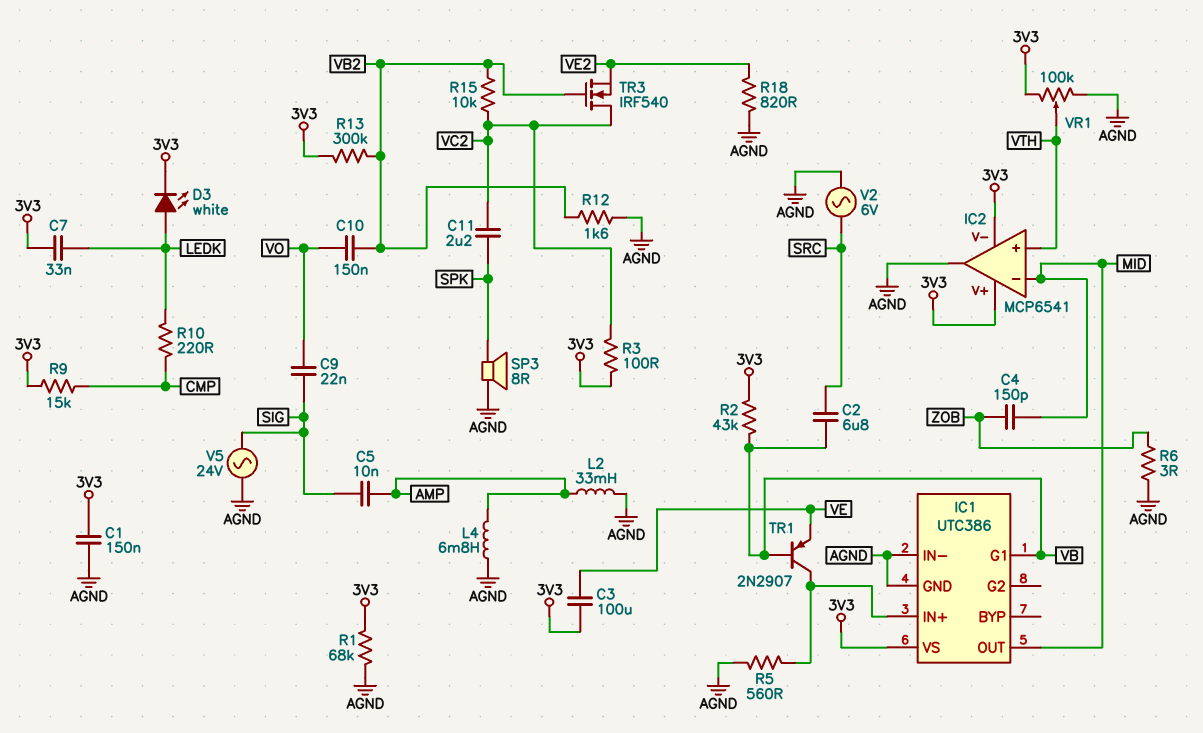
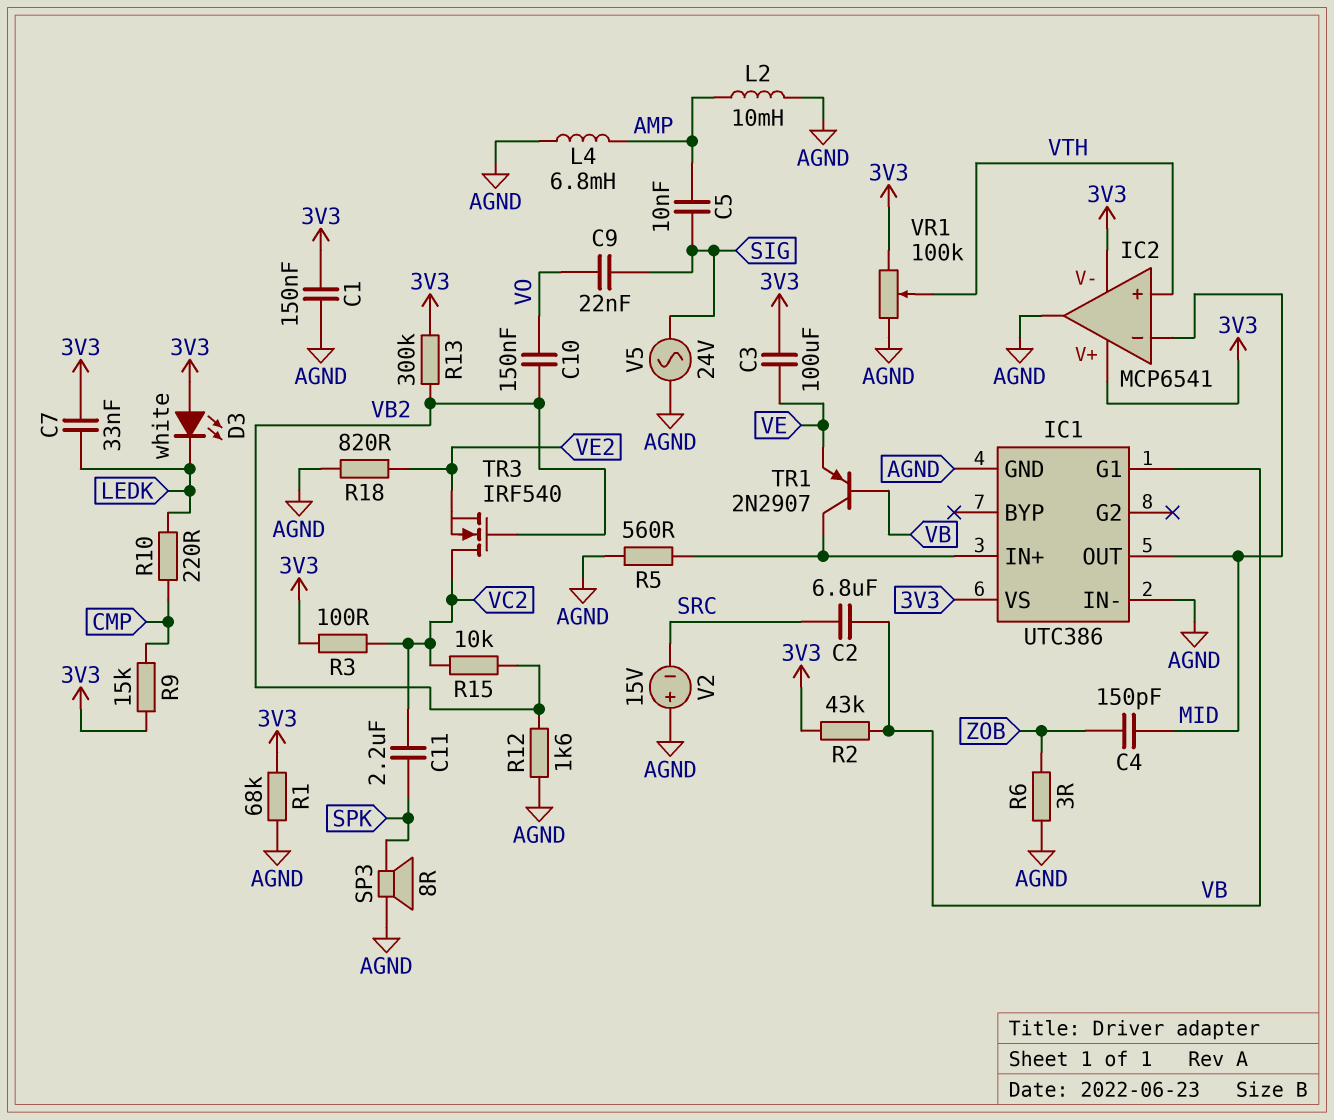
D3: LED white (A LEDK, K 3V3) -> LED white (A 3V3, K LEDK)
L2: 33mH (AGND, AMP) -> 10mH (AGND, AMP)
V2: AC 6V (AGND, SRC) -> 15V (plus AGND, minus SRC)

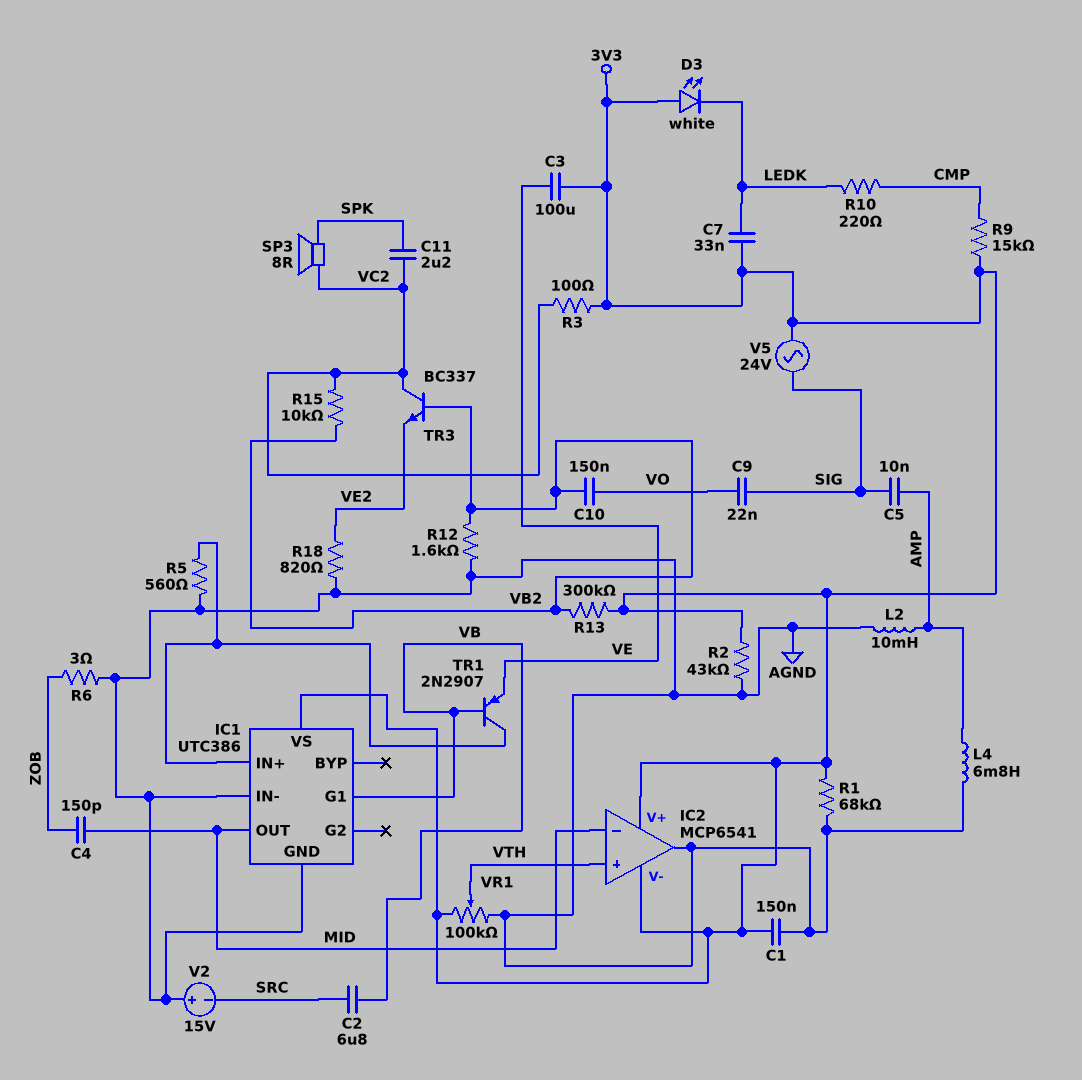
R2: 43k (3V3, VB) -> 43k (3V3, AGND)
SP3: speaker 8R (AGND, SPK) -> speaker 8R (SPK, VC2)
TR3: NMOS IRF540 (G VB2, D VC2, S VE2) -> NPN BC337 (B VB2, C VC2, E VE2)
V5: AC 24V (AGND, SIG) -> AC 24V (3V3, SIG)

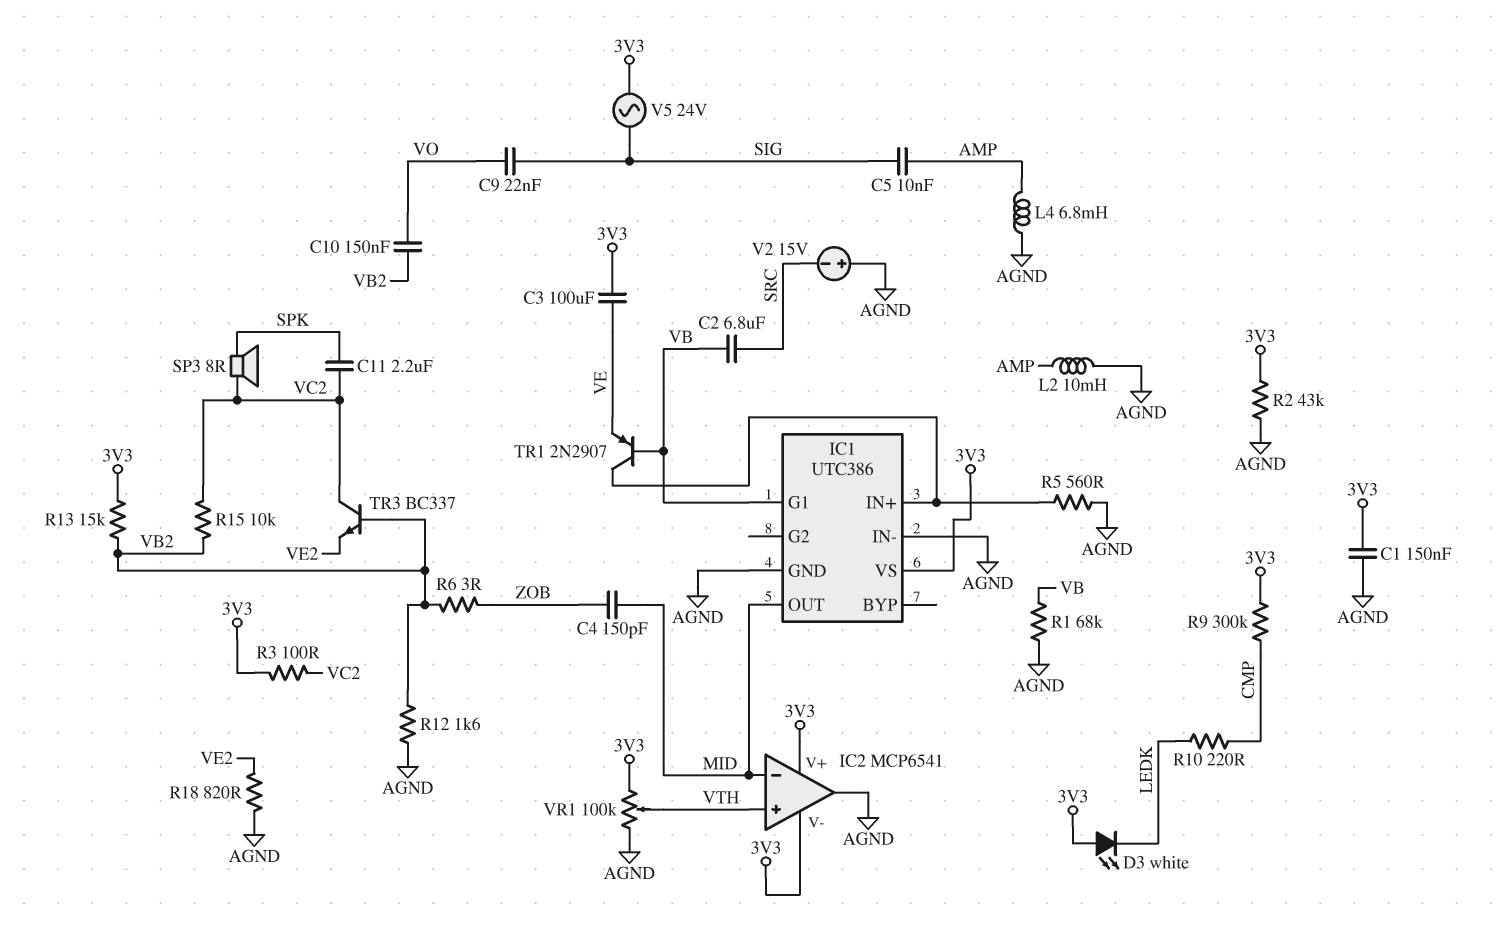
C7: 33nF (3V3, LEDK) -> none
R1: 68k (3V3, AGND) -> 68k (AGND, VB)
R6: 3 (AGND, ZOB) -> 3 (VB2, ZOB)
R9: 15k (3V3, CMP) -> 300k (3V3, CMP)
R13: 300k (3V3, VB2) -> 15k (3V3, VB2)

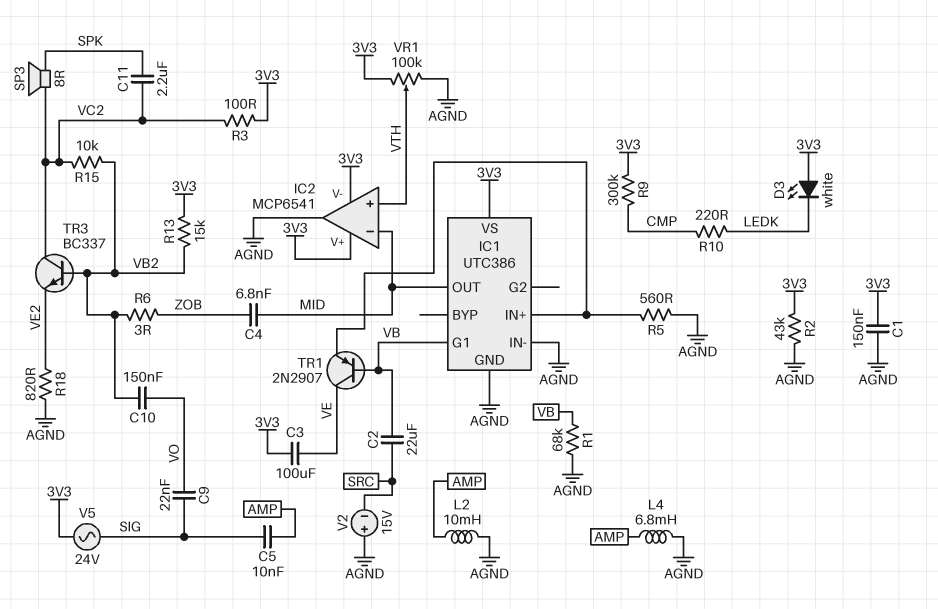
C2: 6.8uF (SRC, VB) -> 22uF (SRC, VB)
C4: 150pF (MID, ZOB) -> 6.8nF (MID, ZOB)
R12: 1.6k (AGND, VB2) -> none
TR1: PNP 2N2907 (B VB, C IC1/IN+, E VE) -> PNP 2N2907 (B VB, C VE, E IC1/IN+)

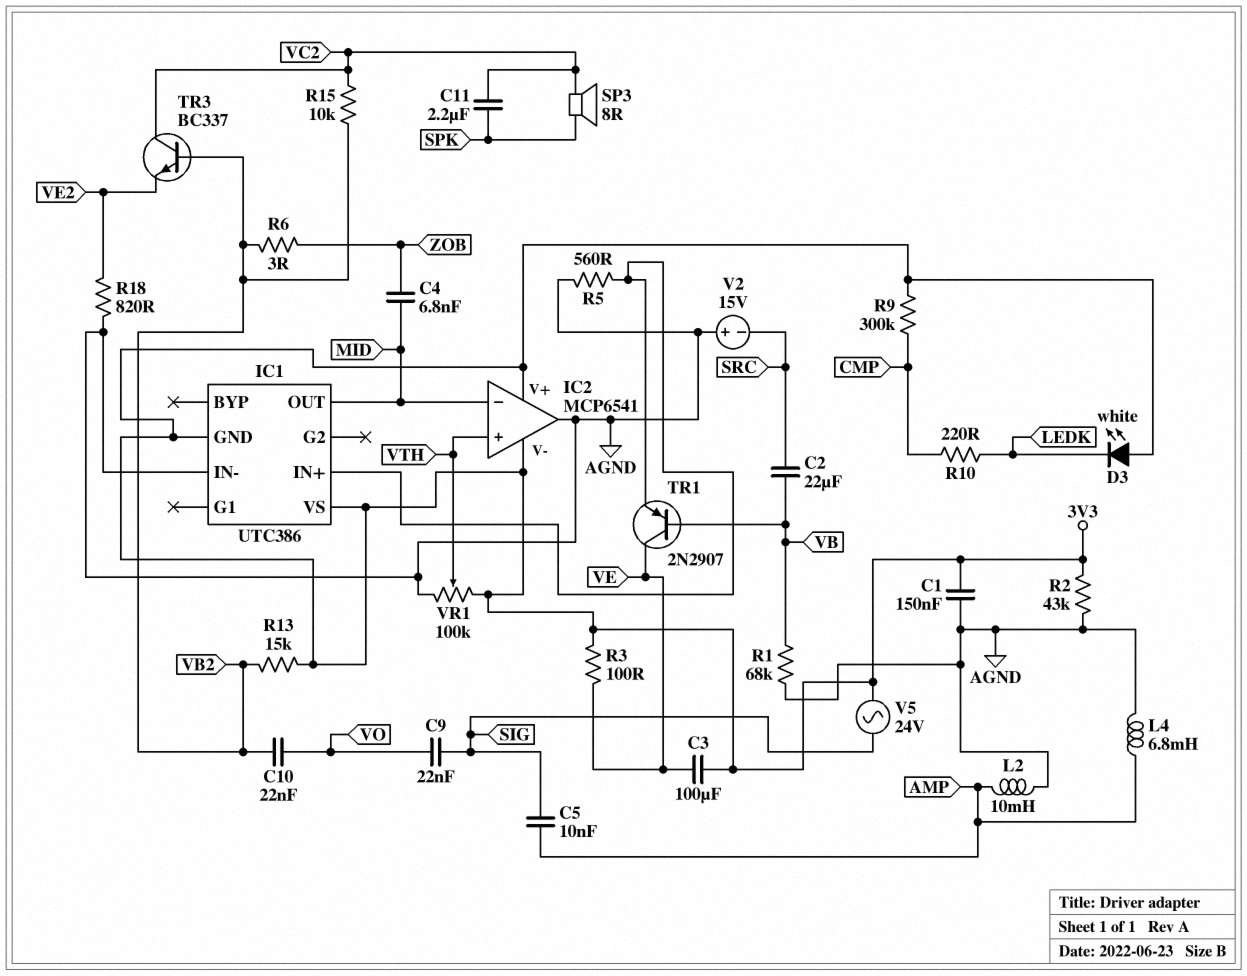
C10: 150nF (VB2, VO) -> 22nF (VB2, VO)
IC1 pin G1: VB -> none
IC1 pin GND: AGND -> 3V3
R3: 100 (3V3, VC2) -> 100 (3V3, VE)

